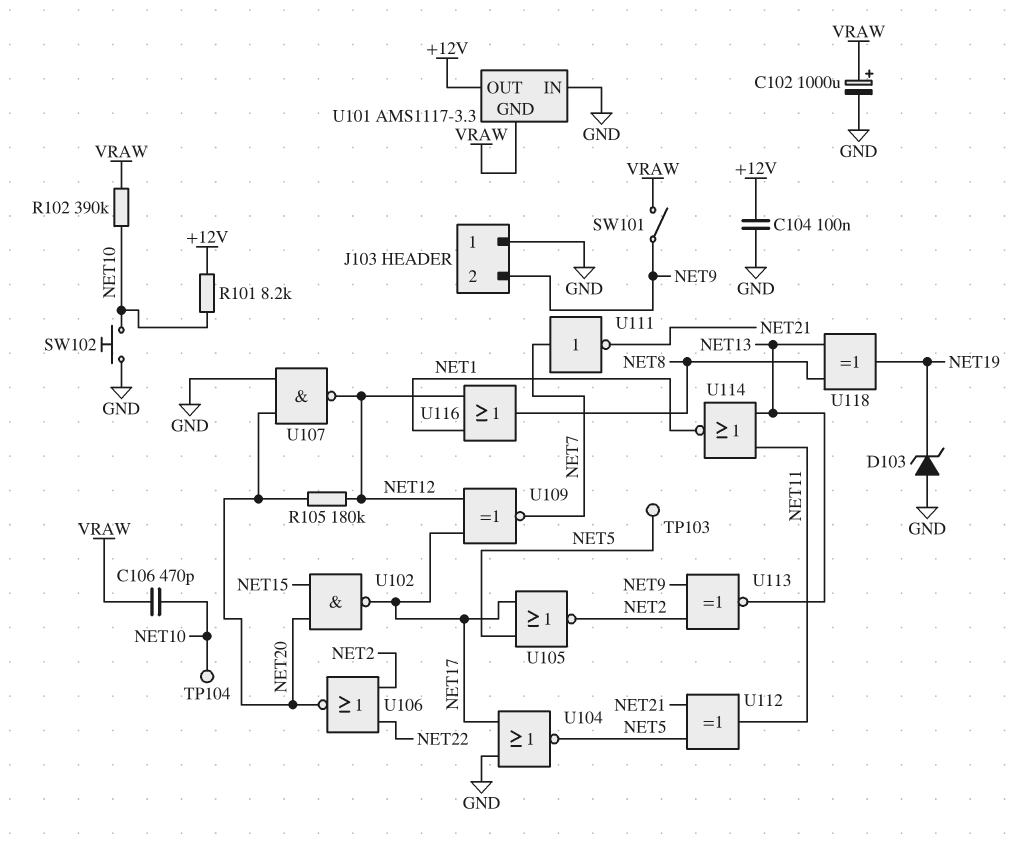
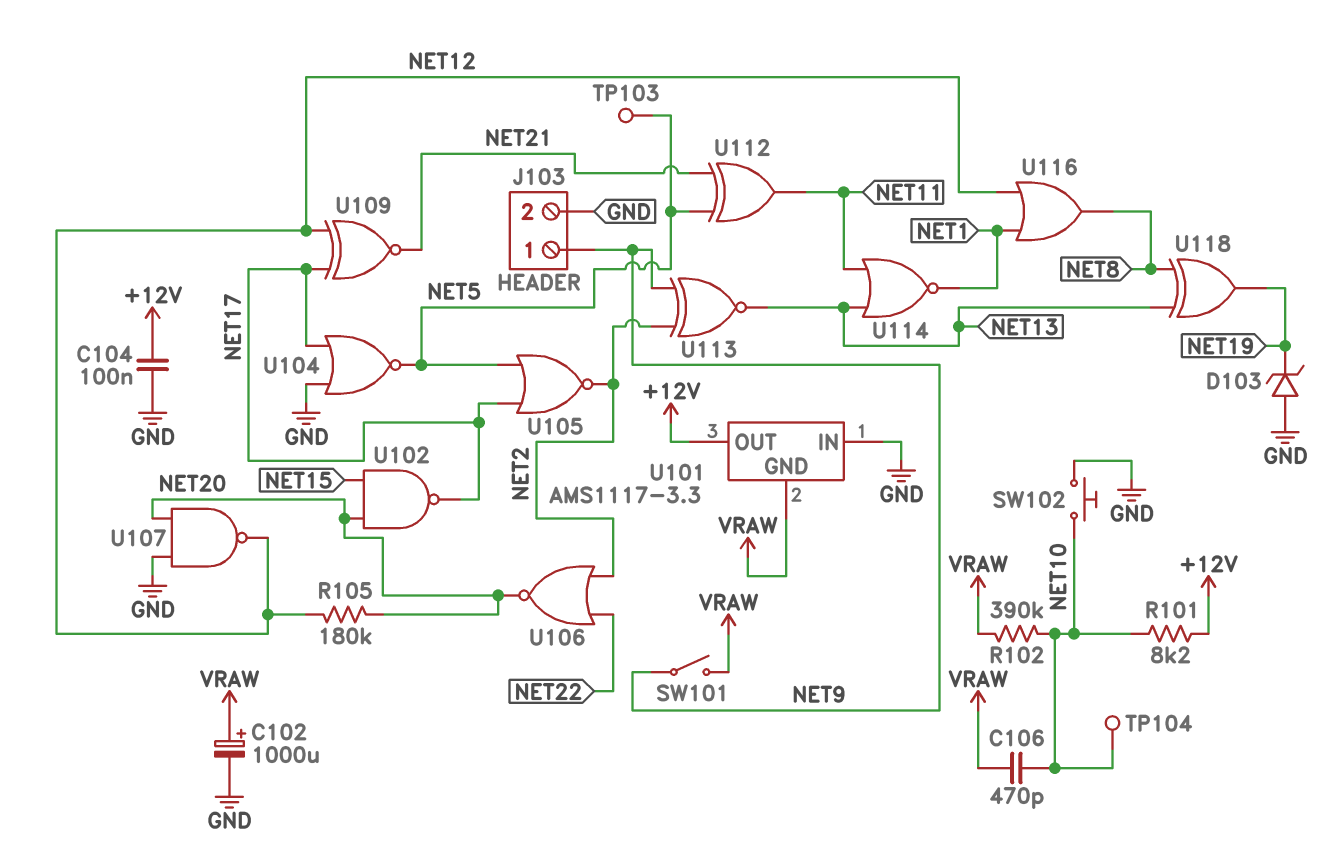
J103 pin 1: GND -> NET9
J103 pin 2: NET9 -> GND
U109: XNOR (in NET12, in NET17, out NET7) -> XNOR (in NET12, in NET17, out NET21)
U111: NOT (in NET7, out NET21) -> none

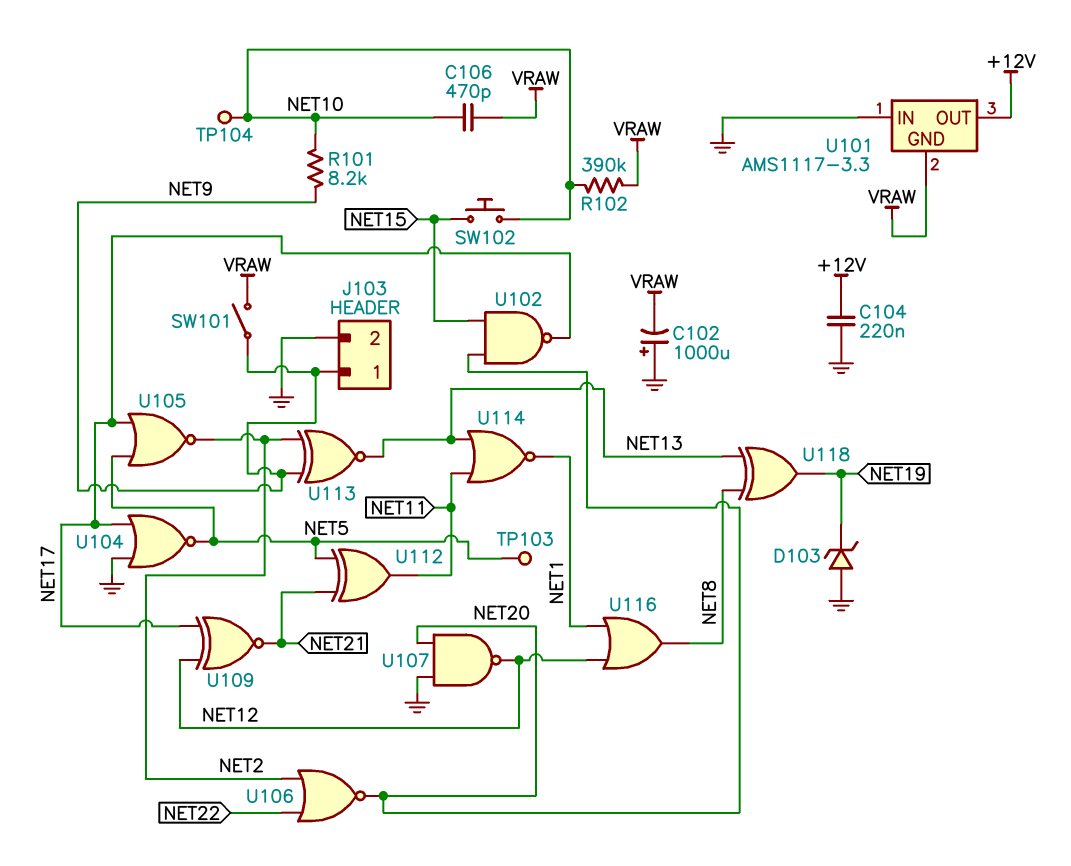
C102: 1000uF (plus VRAW, minus GND) -> 1000uF (plus GND, minus VRAW)
C104: 100nF (+12V, GND) -> 220nF (+12V, GND)
R101: 8.2k (+12V, NET10) -> 8.2k (NET9, NET10)
R105: 180k (NET12, NET20) -> none
SW102: button (GND, NET10) -> button (NET10, NET15)

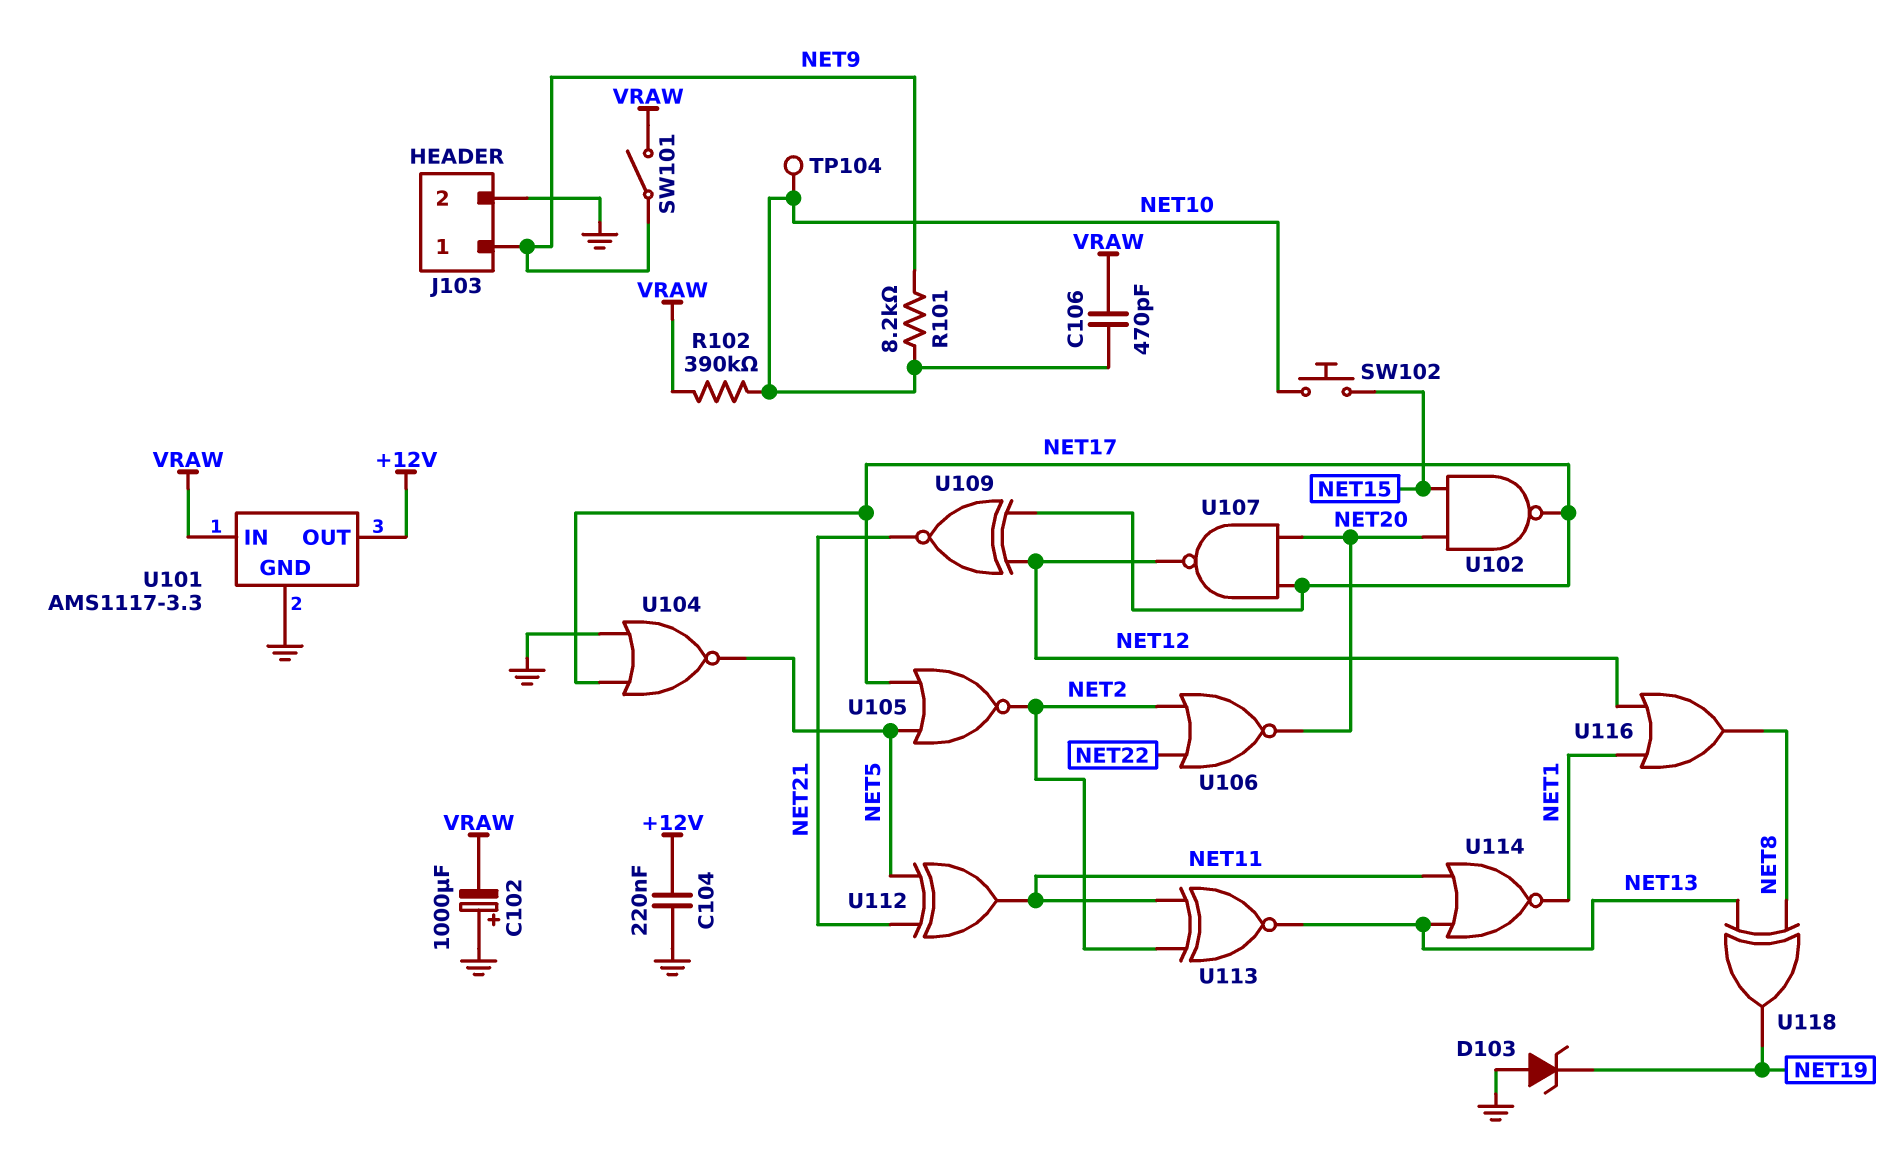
TP103: test point (NET5) -> none
U101 pin GND: VRAW -> GND
U101 pin IN: GND -> VRAW
U107: NAND (in GND, in NET20, out NET12) -> NAND (in NET17, in NET20, out NET12)
U113: XNOR (in NET2, in NET9, out NET13) -> XNOR (in NET2, in NET11, out NET13)

